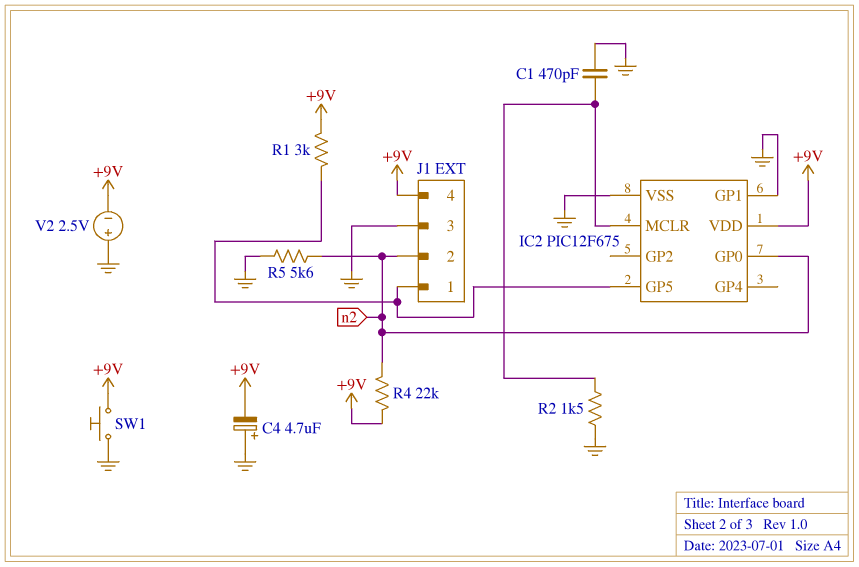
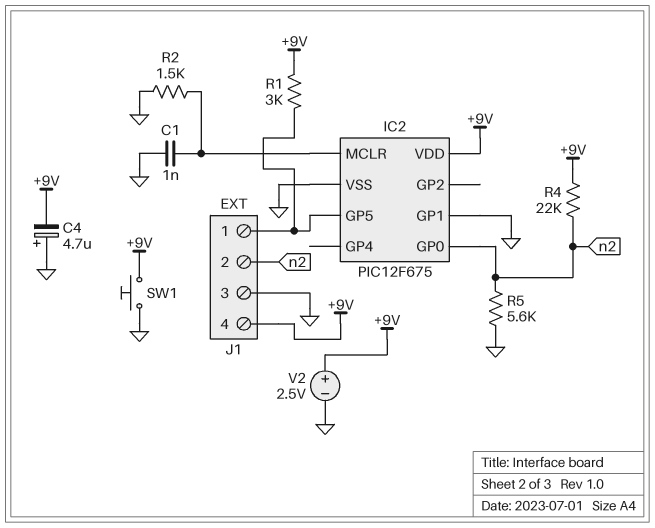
C1: 470pF (GND, IC2/MCLR) -> 1nF (GND, IC2/MCLR)
V2: 2.5V (plus GND, minus +9V) -> 2.5V (plus +9V, minus GND)

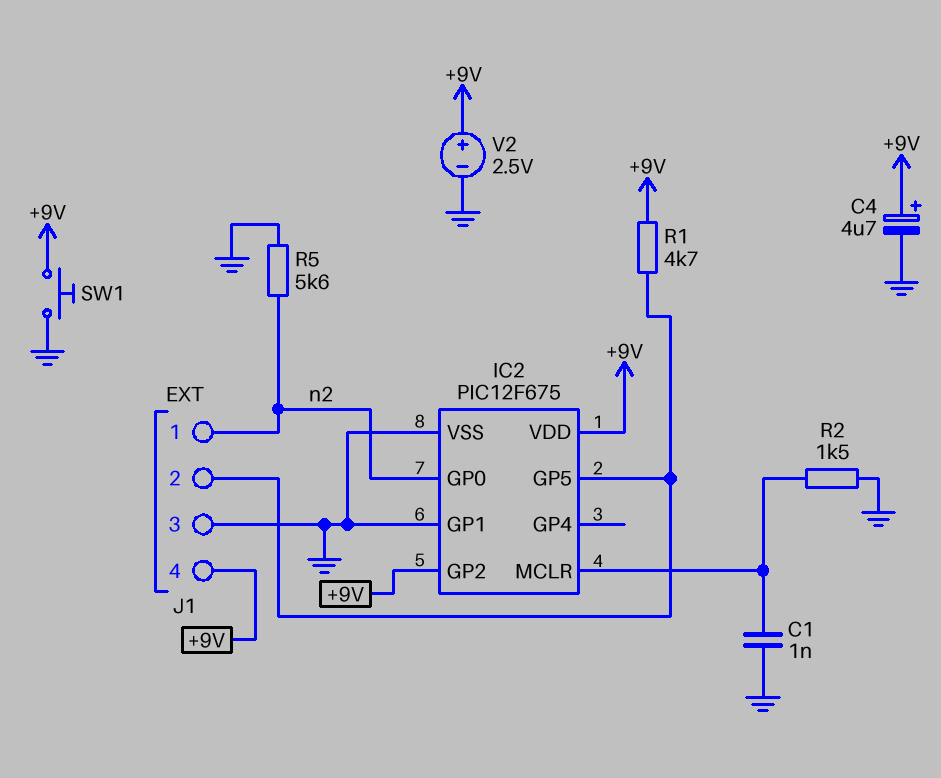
C4: 4.7uF (plus GND, minus +9V) -> 4.7uF (plus +9V, minus GND)
IC2 pin GP2: none -> +9V
J1 pin 1: IC2/GP5 -> n2
J1 pin 2: n2 -> IC2/GP5
R1: 3k (+9V, IC2/GP5) -> 4.7k (+9V, IC2/GP5)
R4: 22k (+9V, n2) -> none

